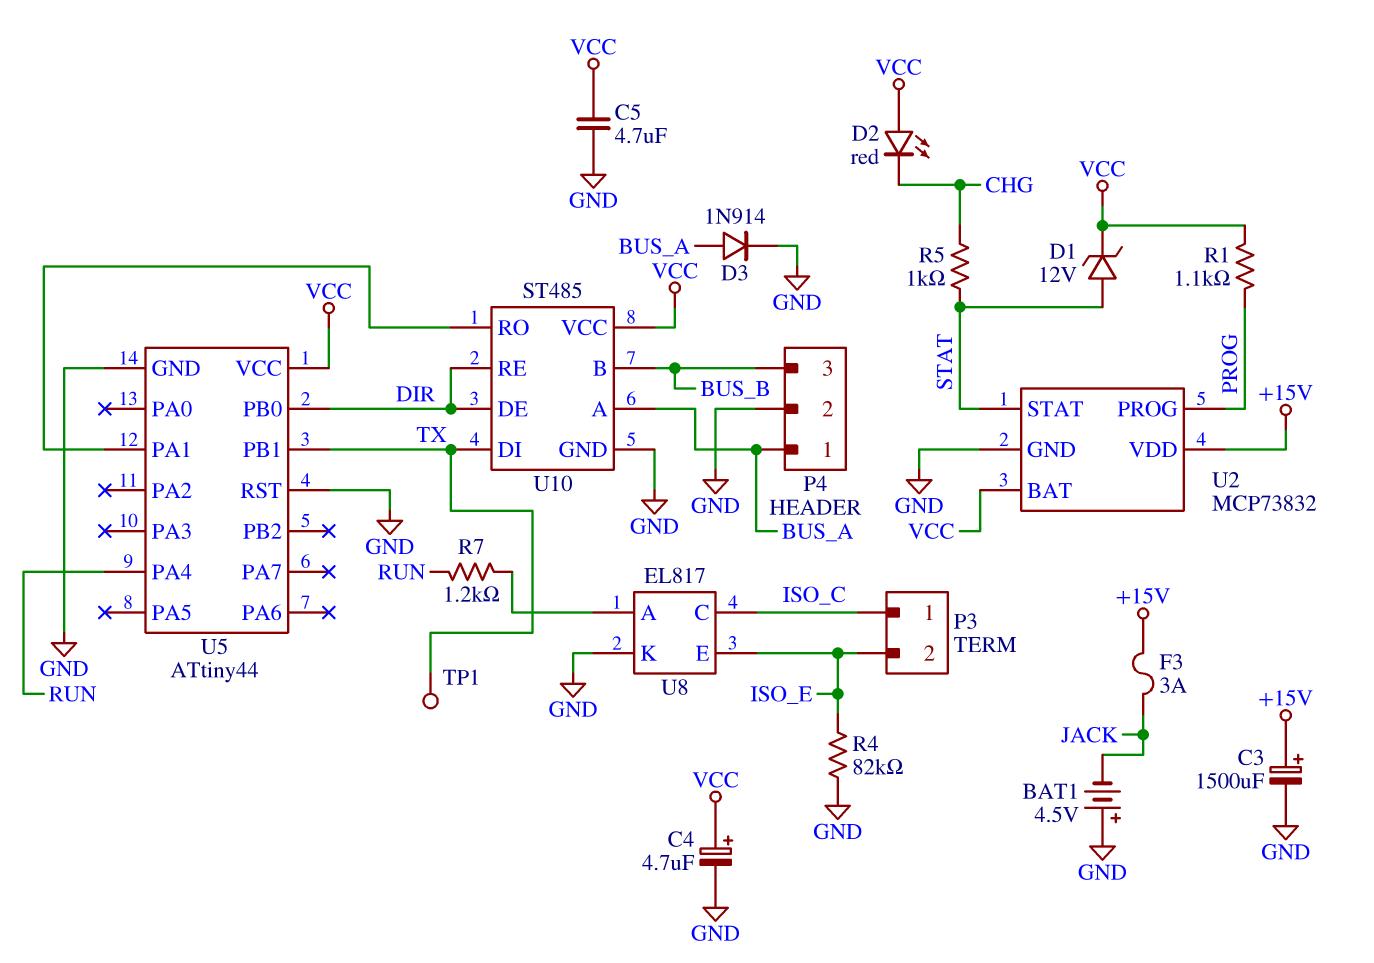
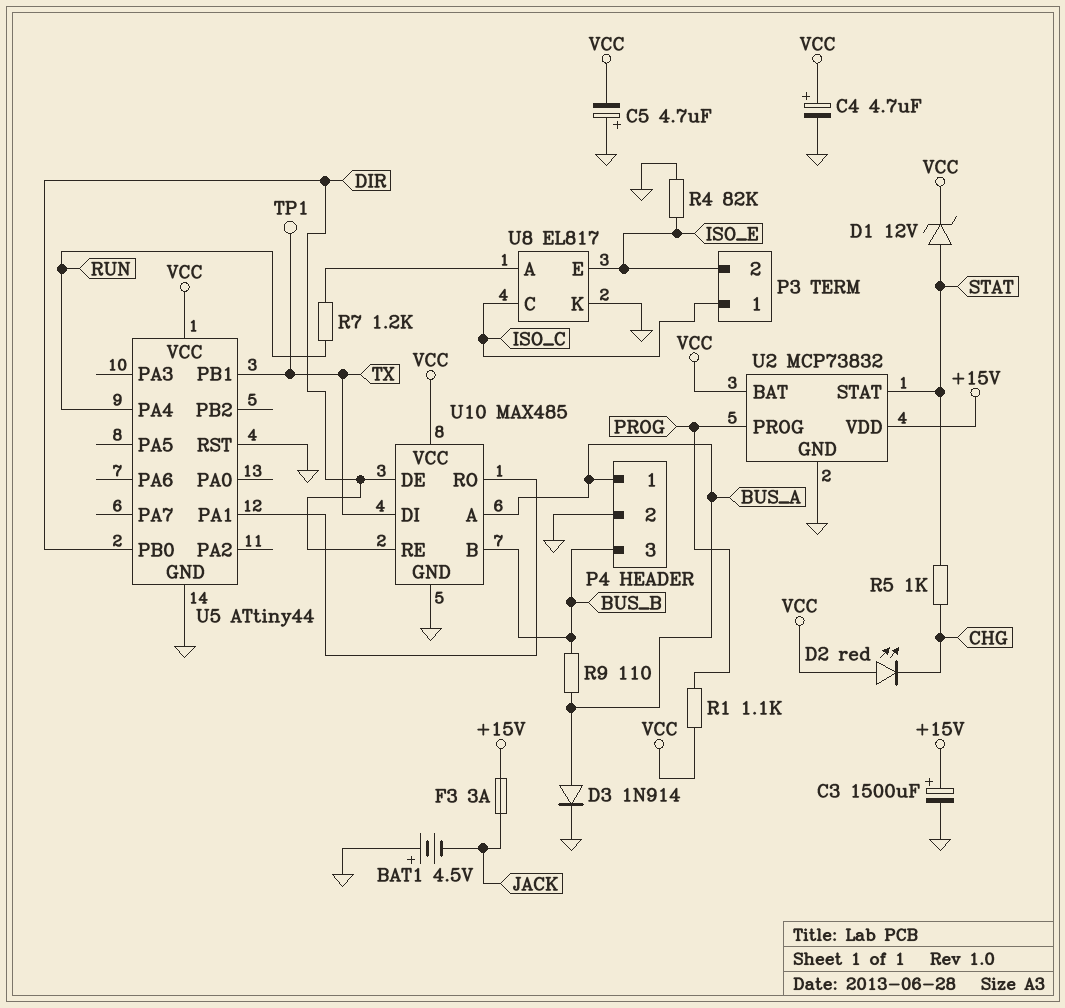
C5: 4.7uF (GND, VCC) -> 4.7uF (plus GND, minus VCC)
R9: none -> 110 (BUS_A, BUS_B)
U10: ST485 -> MAX485

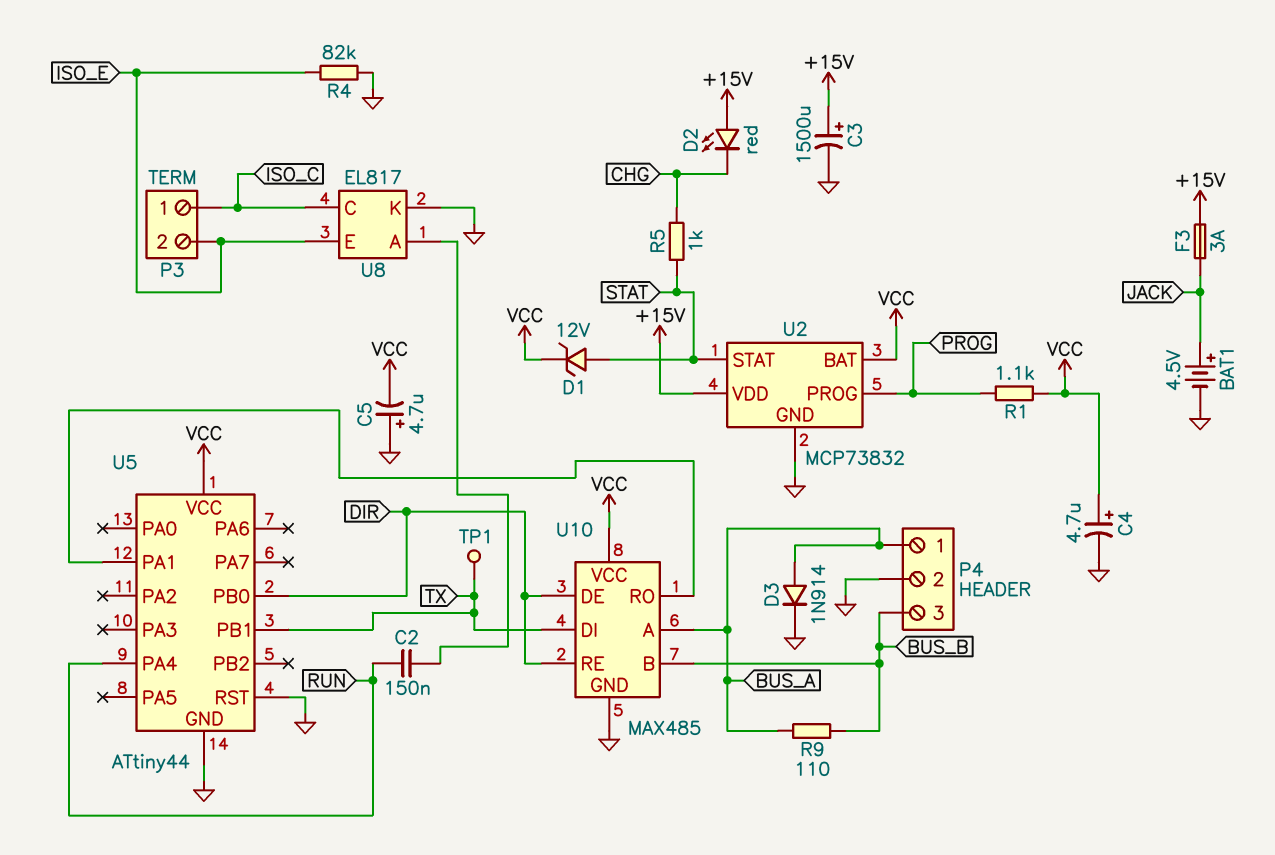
BAT1: 4.5V (plus GND, minus JACK) -> 4.5V (plus JACK, minus GND)
C2: none -> 150nF (RUN, U8/A)
D2: LED red (A VCC, K CHG) -> LED red (A +15V, K CHG)
R7: 1.2k (RUN, U8/A) -> none

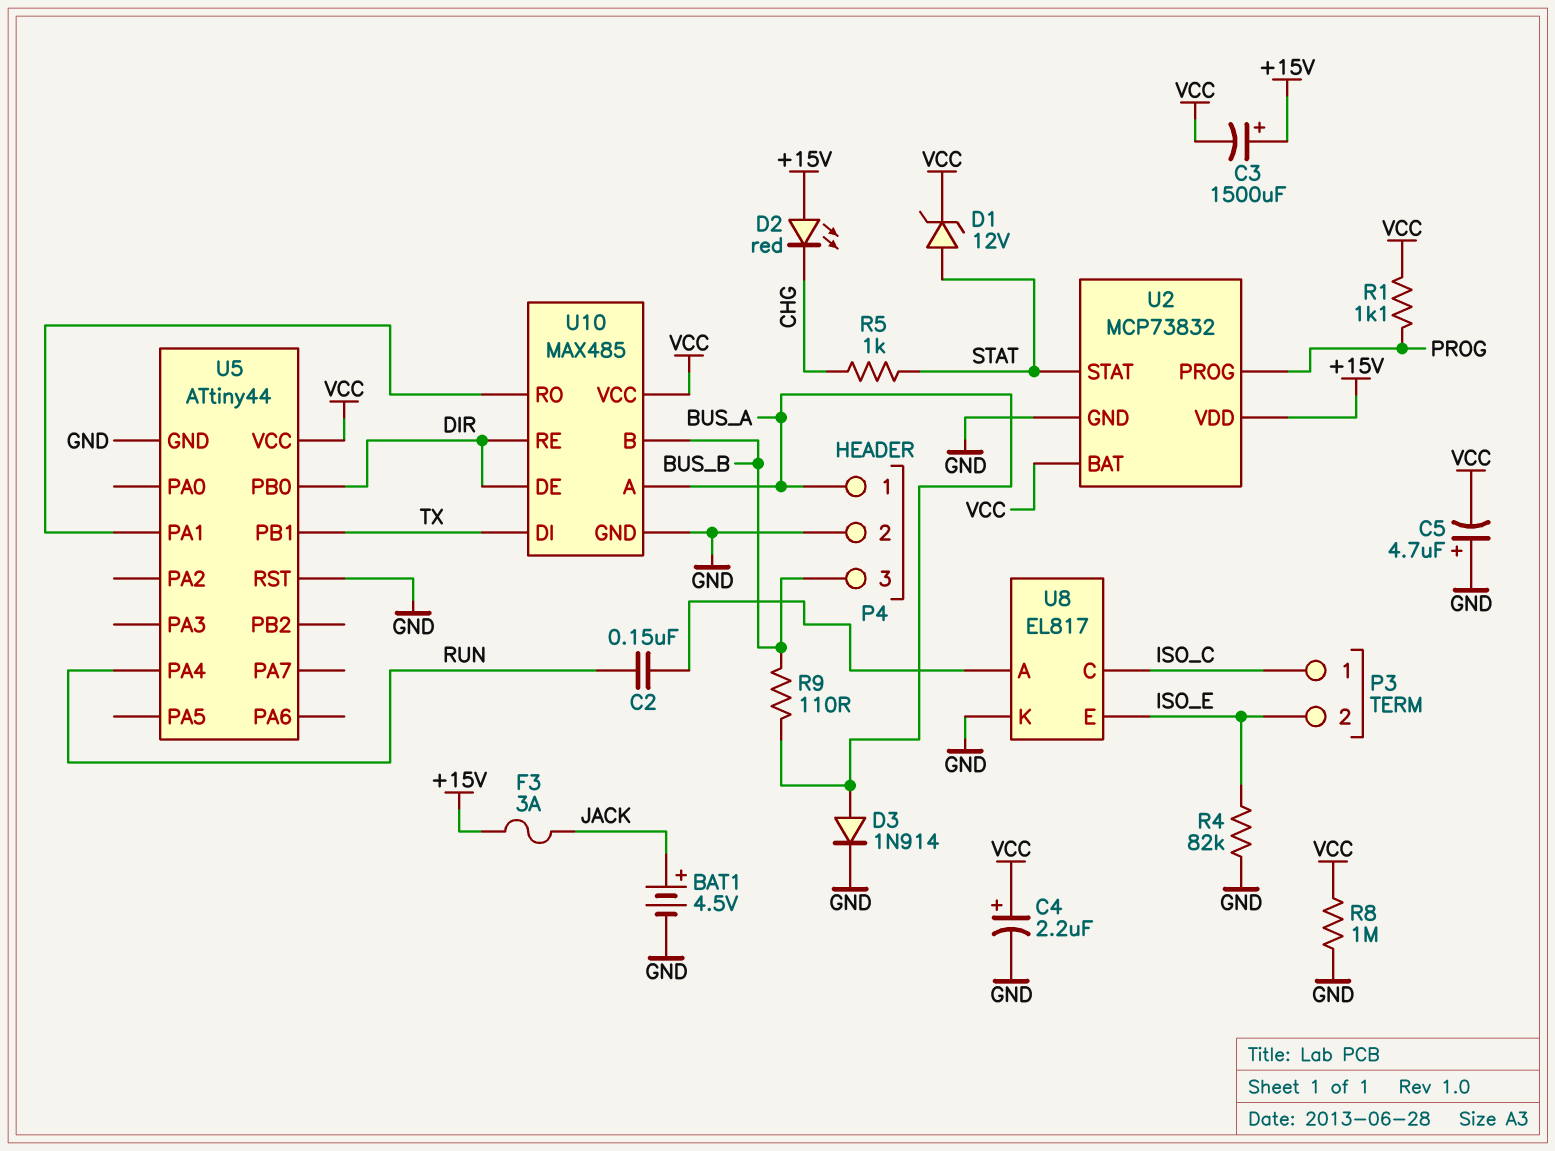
C3: 1500uF (plus +15V, minus GND) -> 1500uF (plus +15V, minus VCC)
C4: 4.7uF (plus VCC, minus GND) -> 2.2uF (plus VCC, minus GND)
R8: none -> 1M (GND, VCC)
TP1: test point (TX) -> none

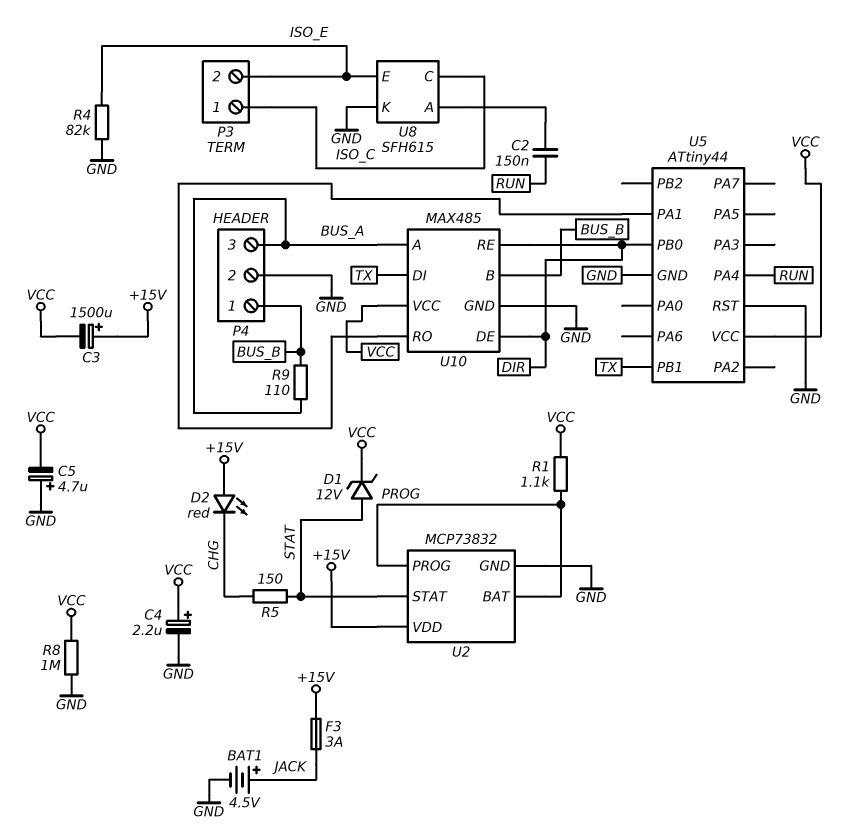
D3: diode 1N914 (A BUS_A, K GND) -> none
P4 pin 1: BUS_A -> BUS_B
P4 pin 3: BUS_B -> BUS_A
R5: 1k (CHG, STAT) -> 150 (CHG, STAT)
U2 pin BAT: VCC -> PROG
U8: EL817 -> SFH615

